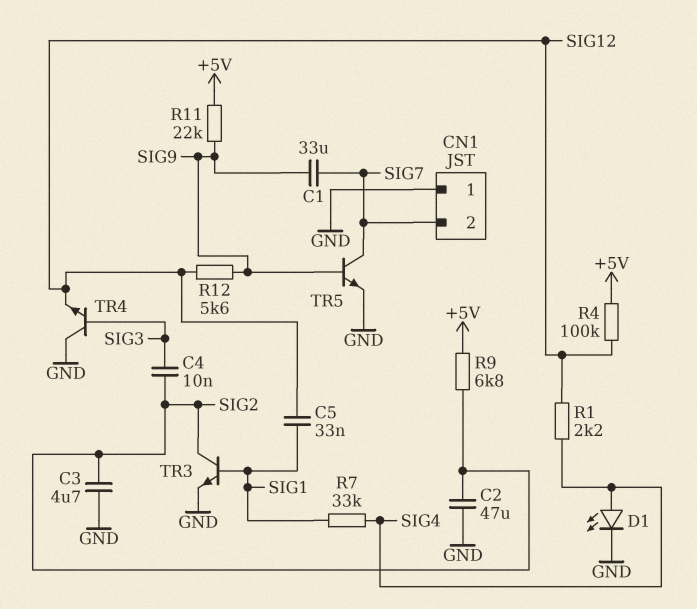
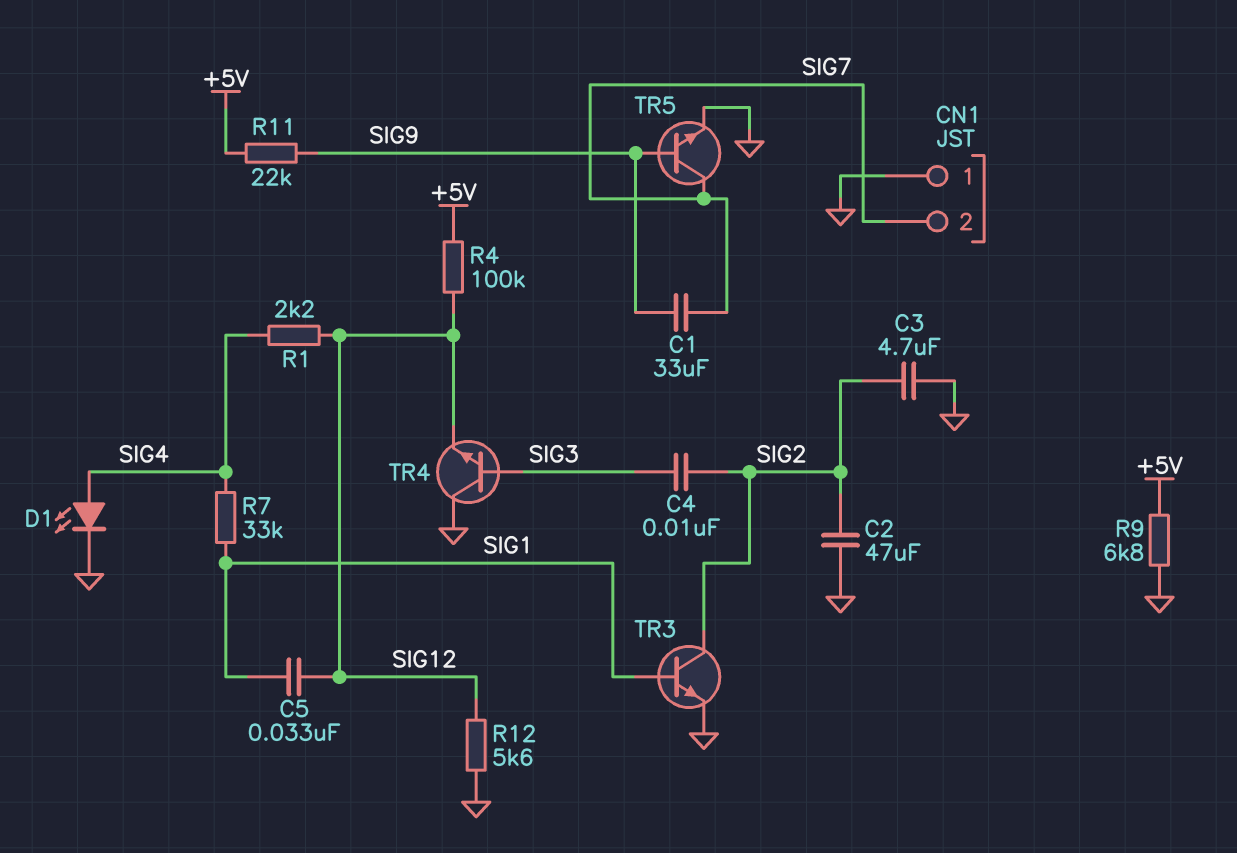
R9: 6.8k (+5V, SIG2) -> 6.8k (+5V, GND)
R12: 5.6k (SIG9, SIG12) -> 5.6k (GND, SIG12)

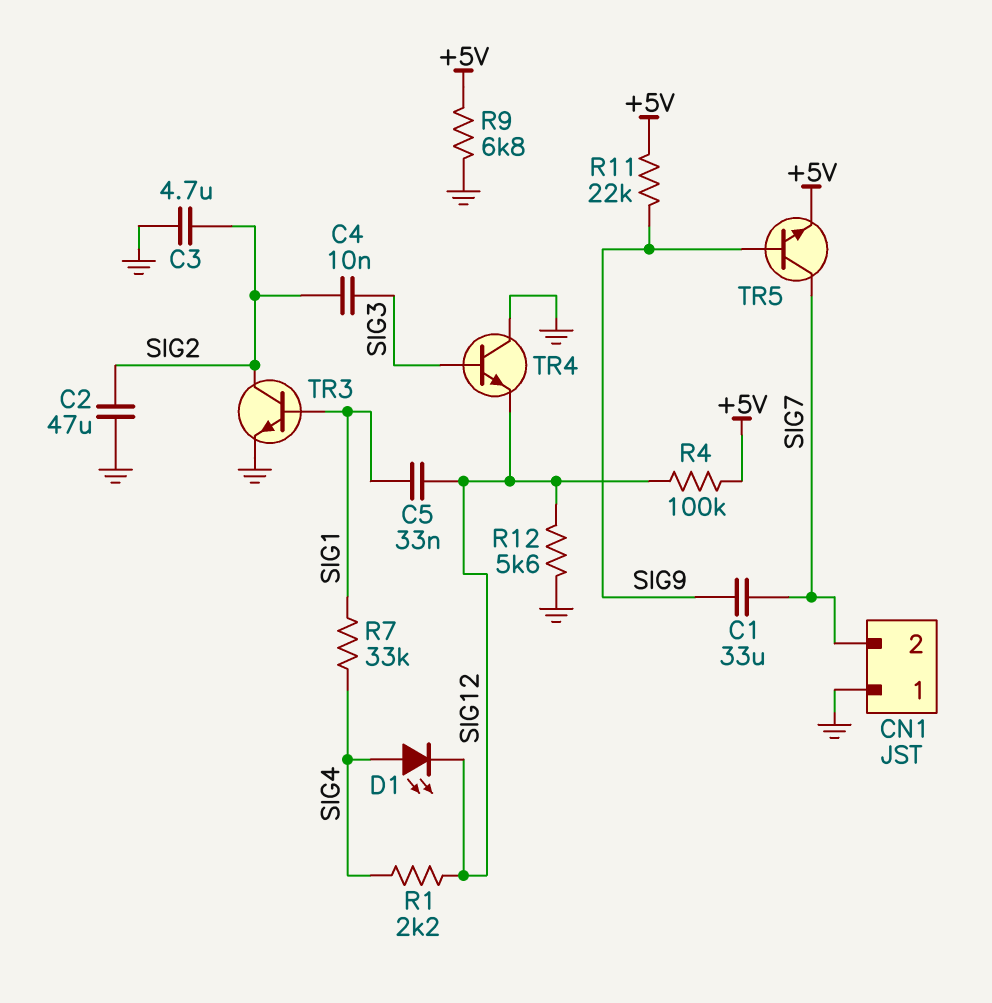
D1: LED (A SIG4, K GND) -> LED (A SIG4, K SIG12)
TR5: NPN (B SIG9, C SIG7, E GND) -> NPN (B SIG9, C SIG7, E +5V)

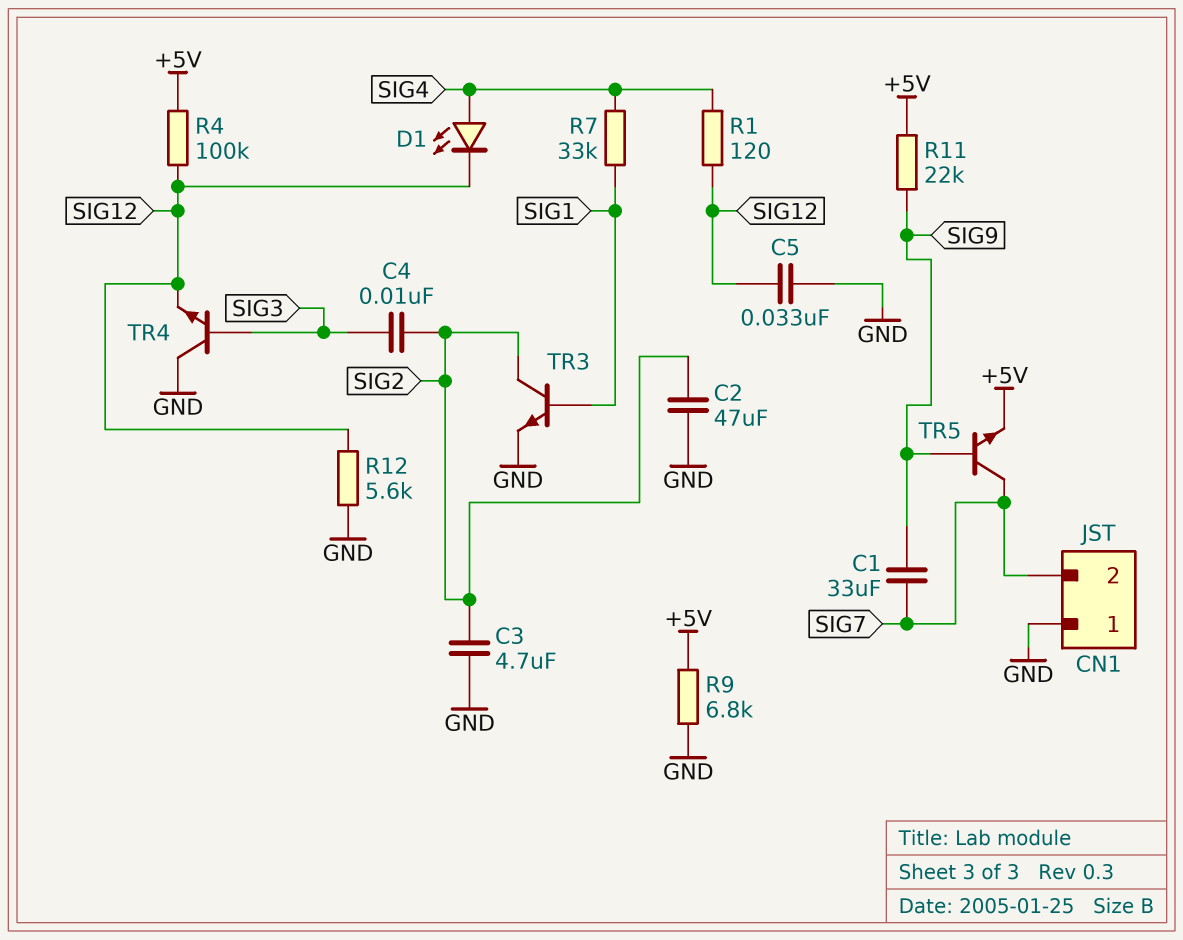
C5: 33nF (SIG1, SIG12) -> 33nF (GND, SIG12)
R1: 2.2k (SIG4, SIG12) -> 120 (SIG4, SIG12)

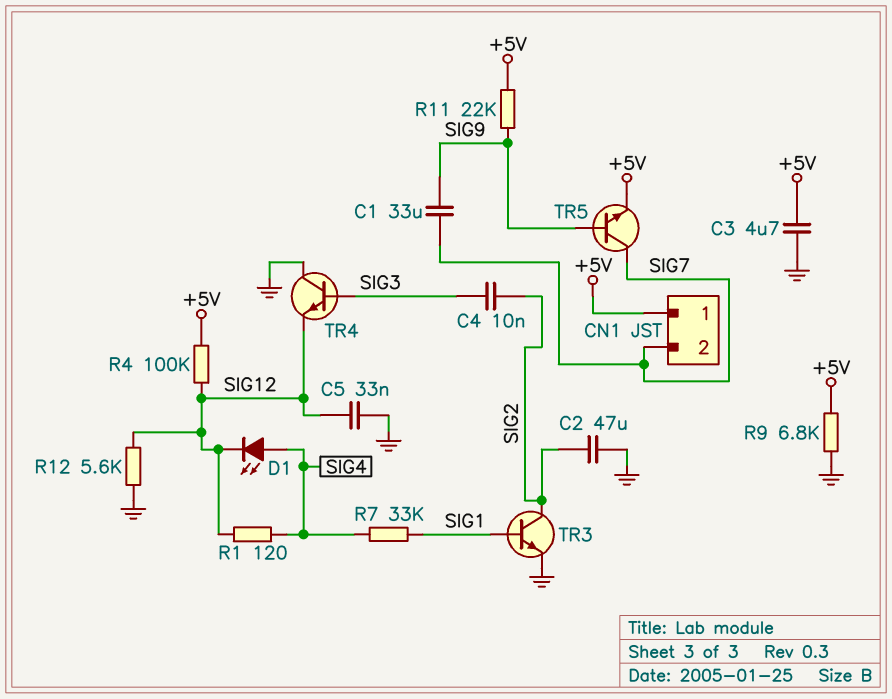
C3: 4.7uF (GND, SIG2) -> 4.7uF (+5V, GND)
CN1 pin 1: GND -> +5V

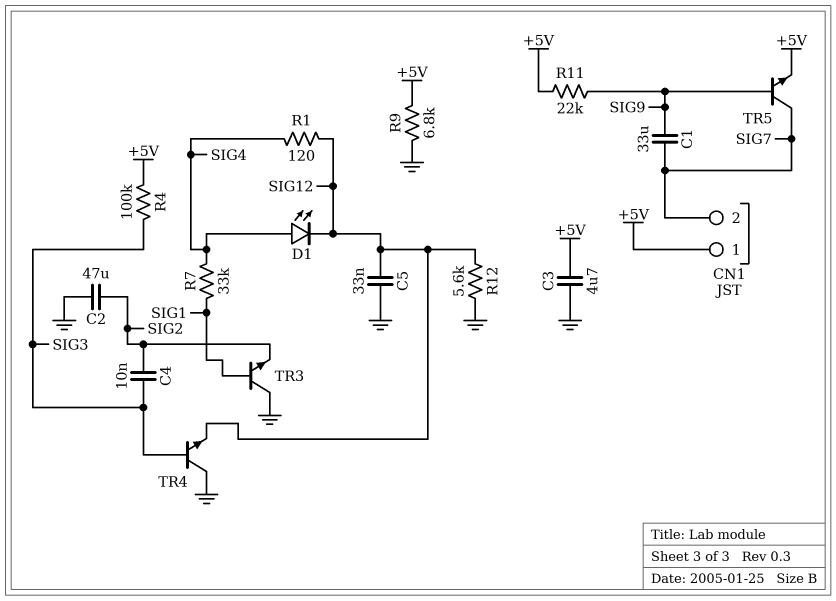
R4: 100k (+5V, SIG12) -> 100k (+5V, SIG3)
TR3: NPN (B SIG1, C SIG2, E GND) -> NPN (B SIG1, C GND, E SIG2)

